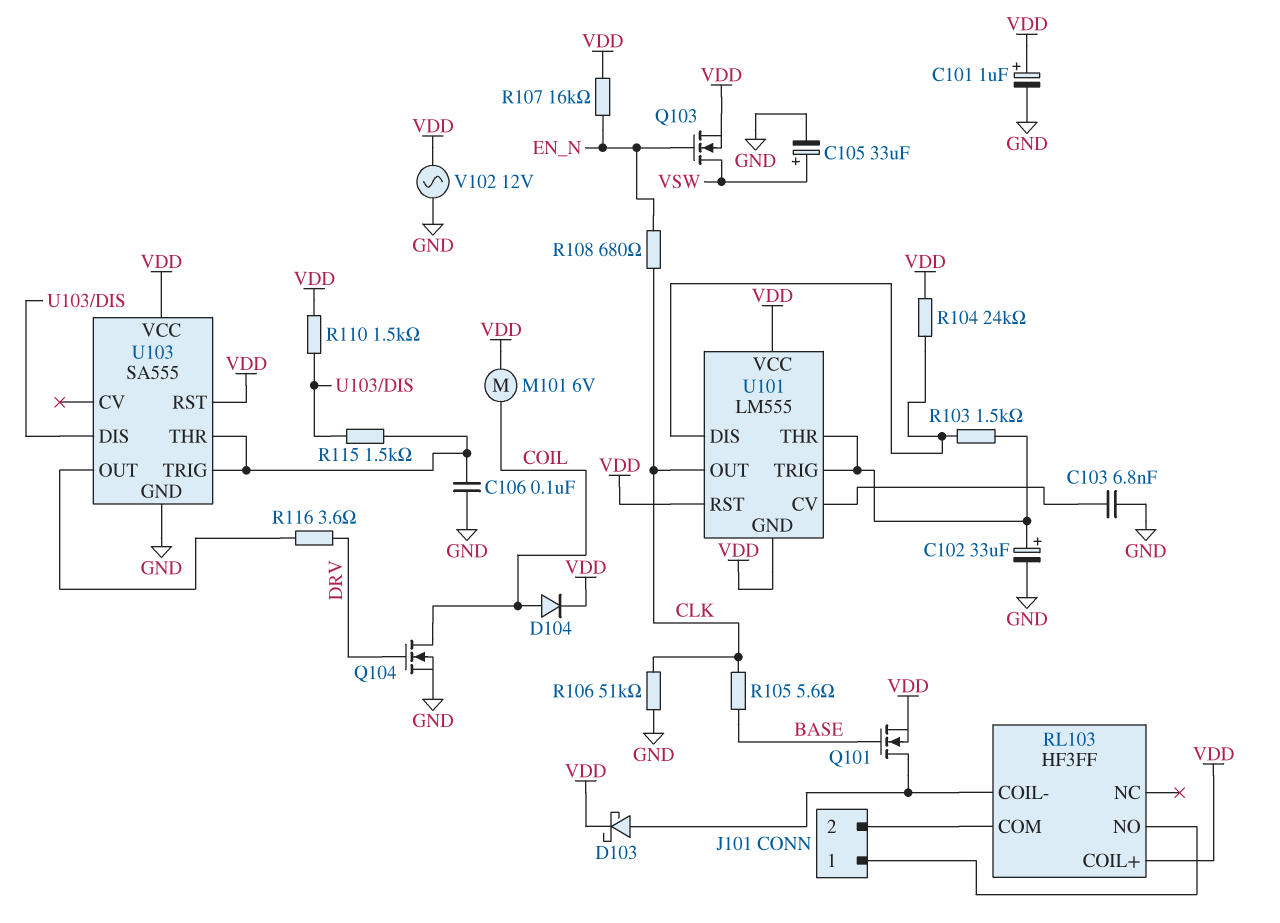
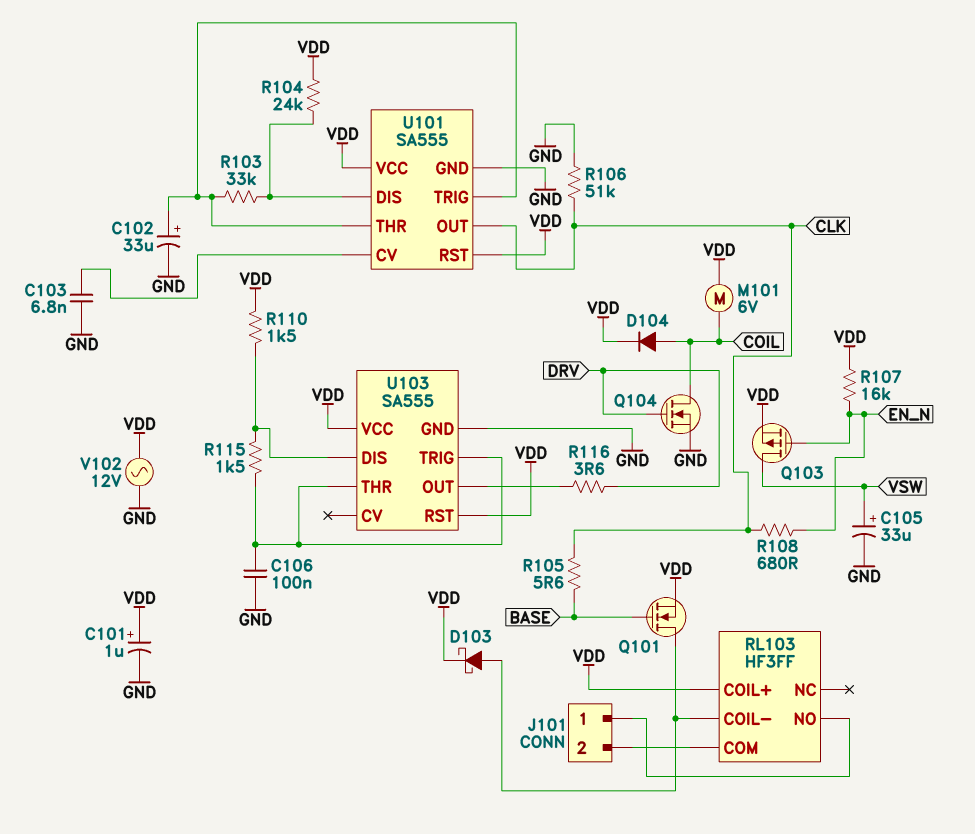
Q103: NMOS (G EN_N, D VSW, S VDD) -> PMOS (G EN_N, D VSW, S VDD)
R103: 1.5k (U101/DIS, U101/THR) -> 33k (U101/DIS, U101/THR)
U101: LM555 -> SA555
U101 pin GND: VDD -> GND

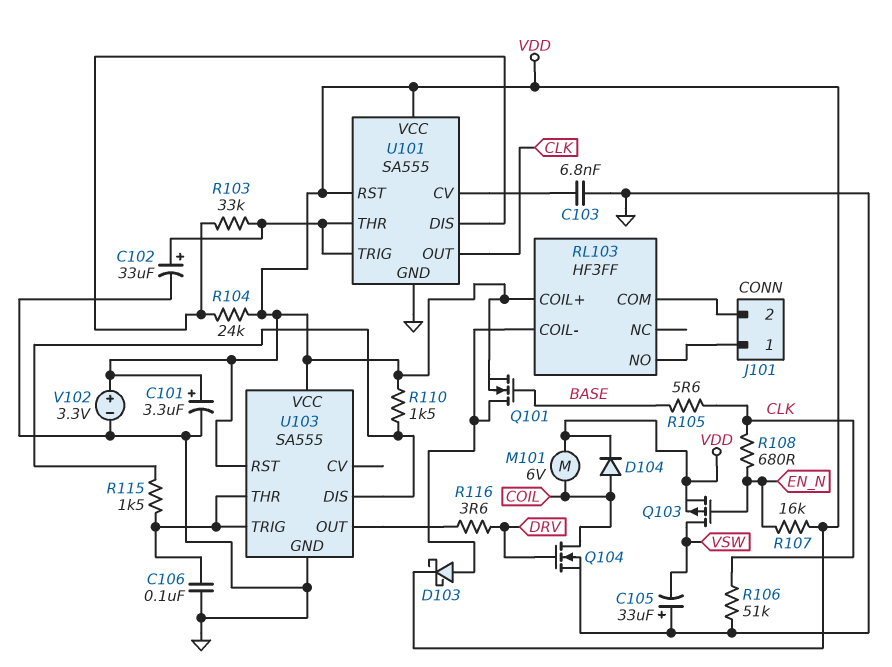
C101: 1uF (plus VDD, minus GND) -> 3.3uF (plus VDD, minus GND)
C105: 33uF (plus VSW, minus GND) -> 33uF (plus GND, minus VSW)
V102: AC 12V (GND, VDD) -> 3.3V (plus VDD, minus GND)

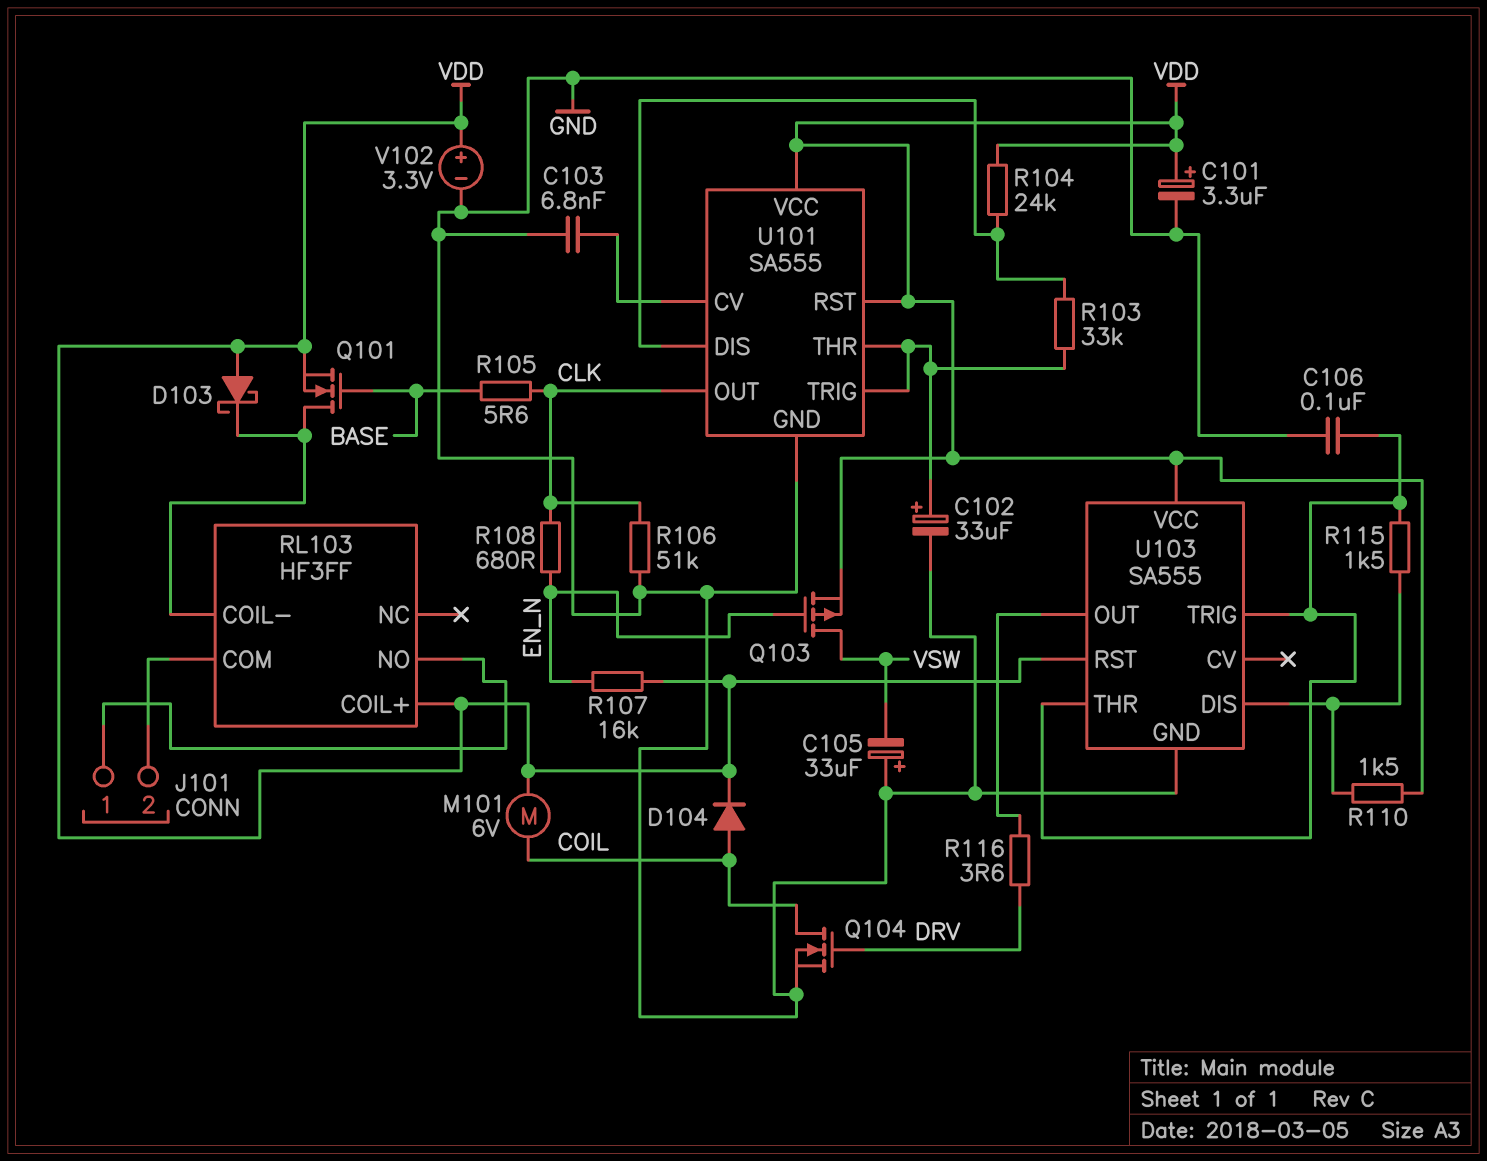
D103: schottky (A RL103/COIL-, K VDD) -> schottky (A VDD, K RL103/COIL-)

